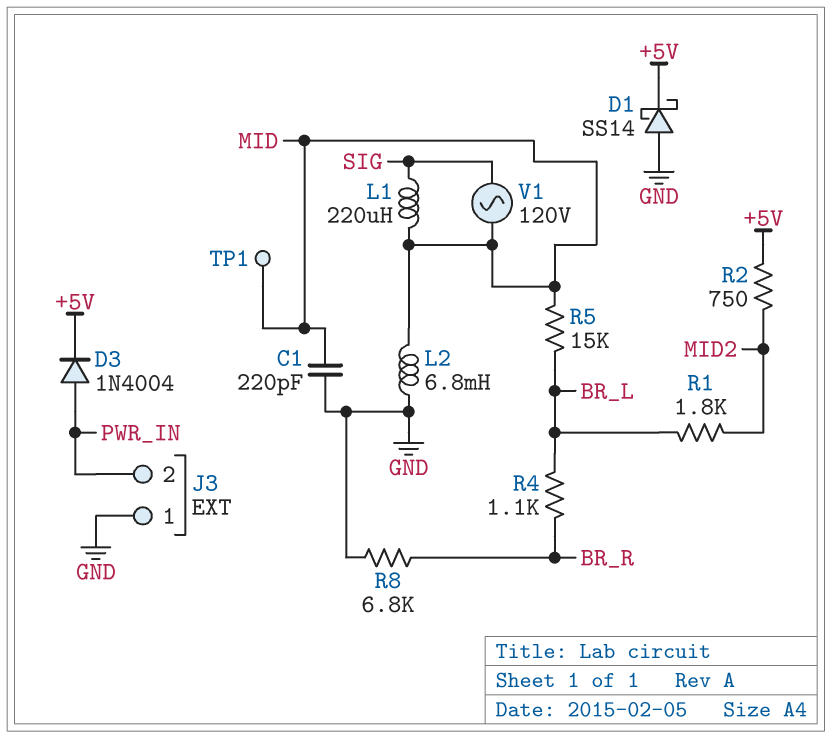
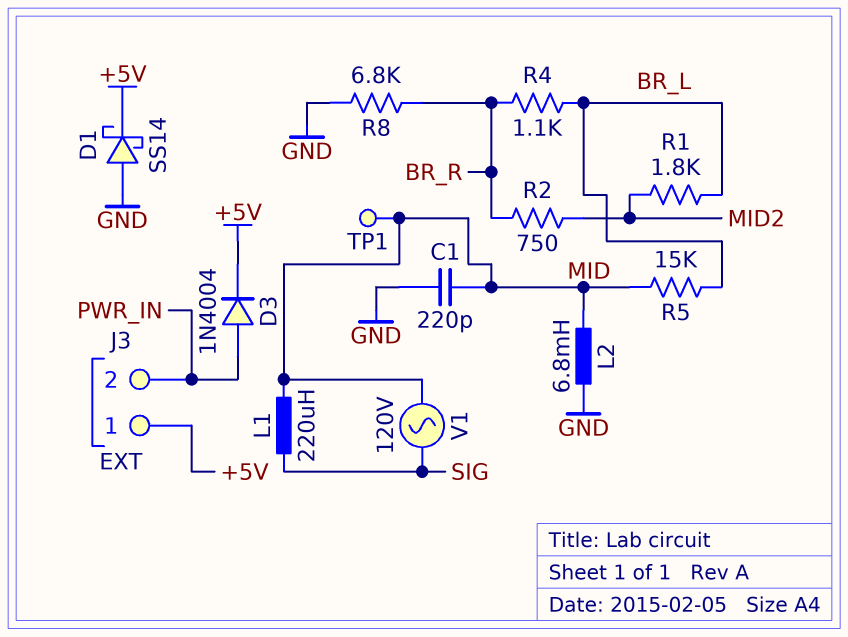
J3 pin 1: GND -> +5V
R2: 750 (+5V, MID2) -> 750 (BR_R, MID2)

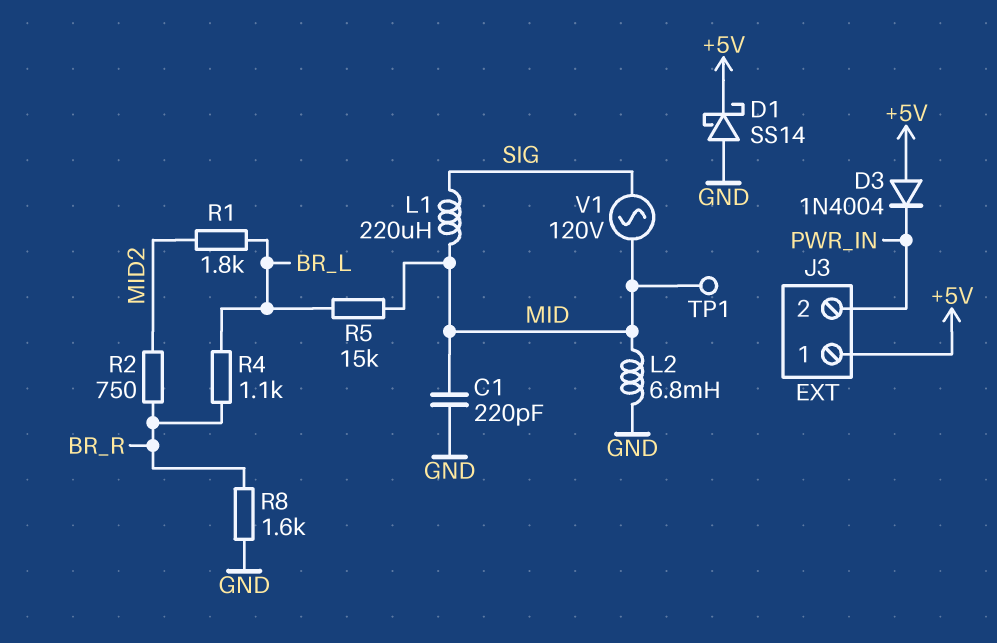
D3: diode 1N4004 (A PWR_IN, K +5V) -> diode 1N4004 (A +5V, K PWR_IN)
R8: 6.8k (BR_R, GND) -> 1.6k (BR_R, GND)

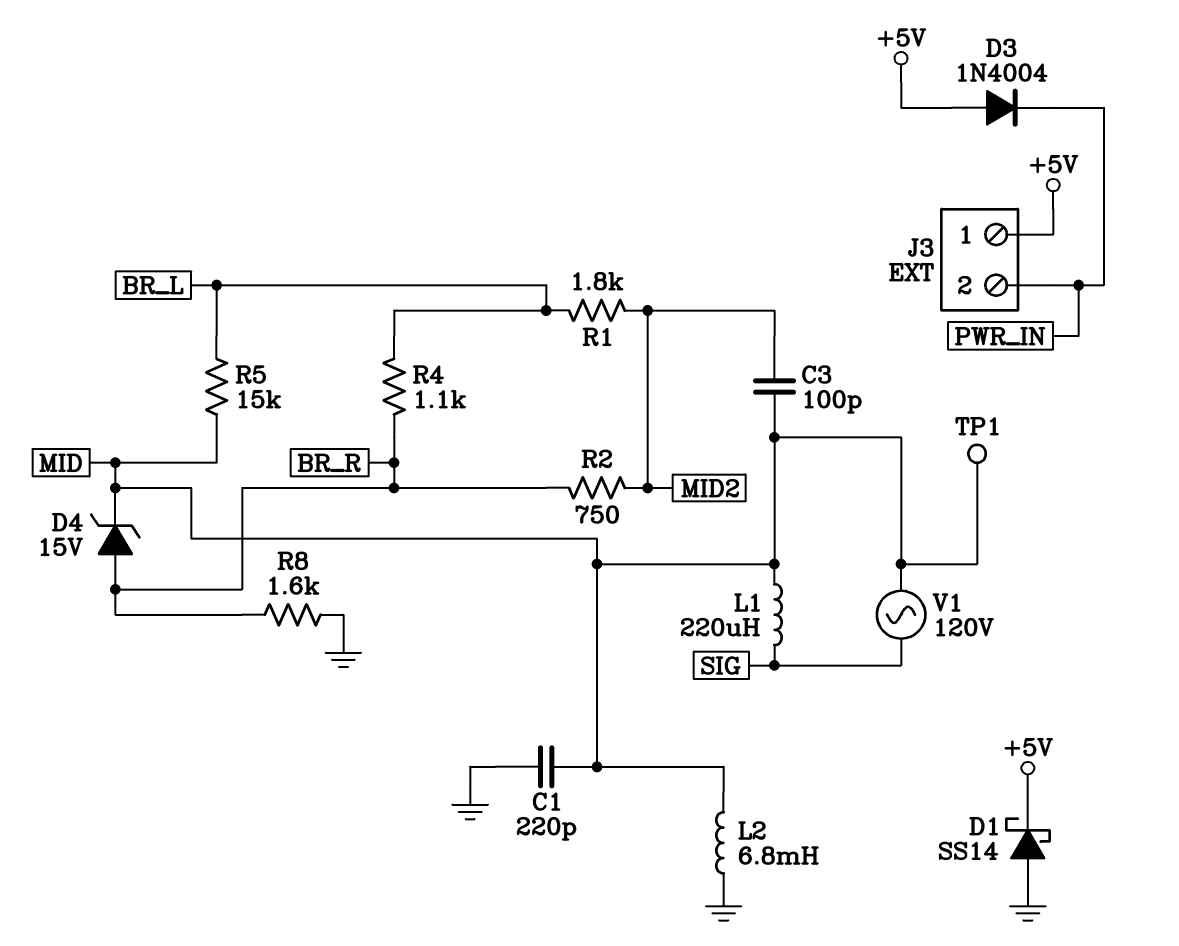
C3: none -> 100pF (MID, MID2)
D4: none -> zener 15V (A BR_R, K MID)

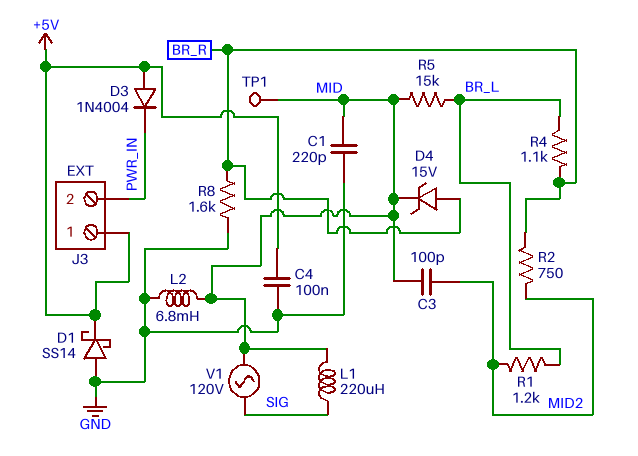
C4: none -> 100nF (+5V, GND)
R1: 1.8k (BR_L, MID2) -> 1.2k (BR_L, MID2)

